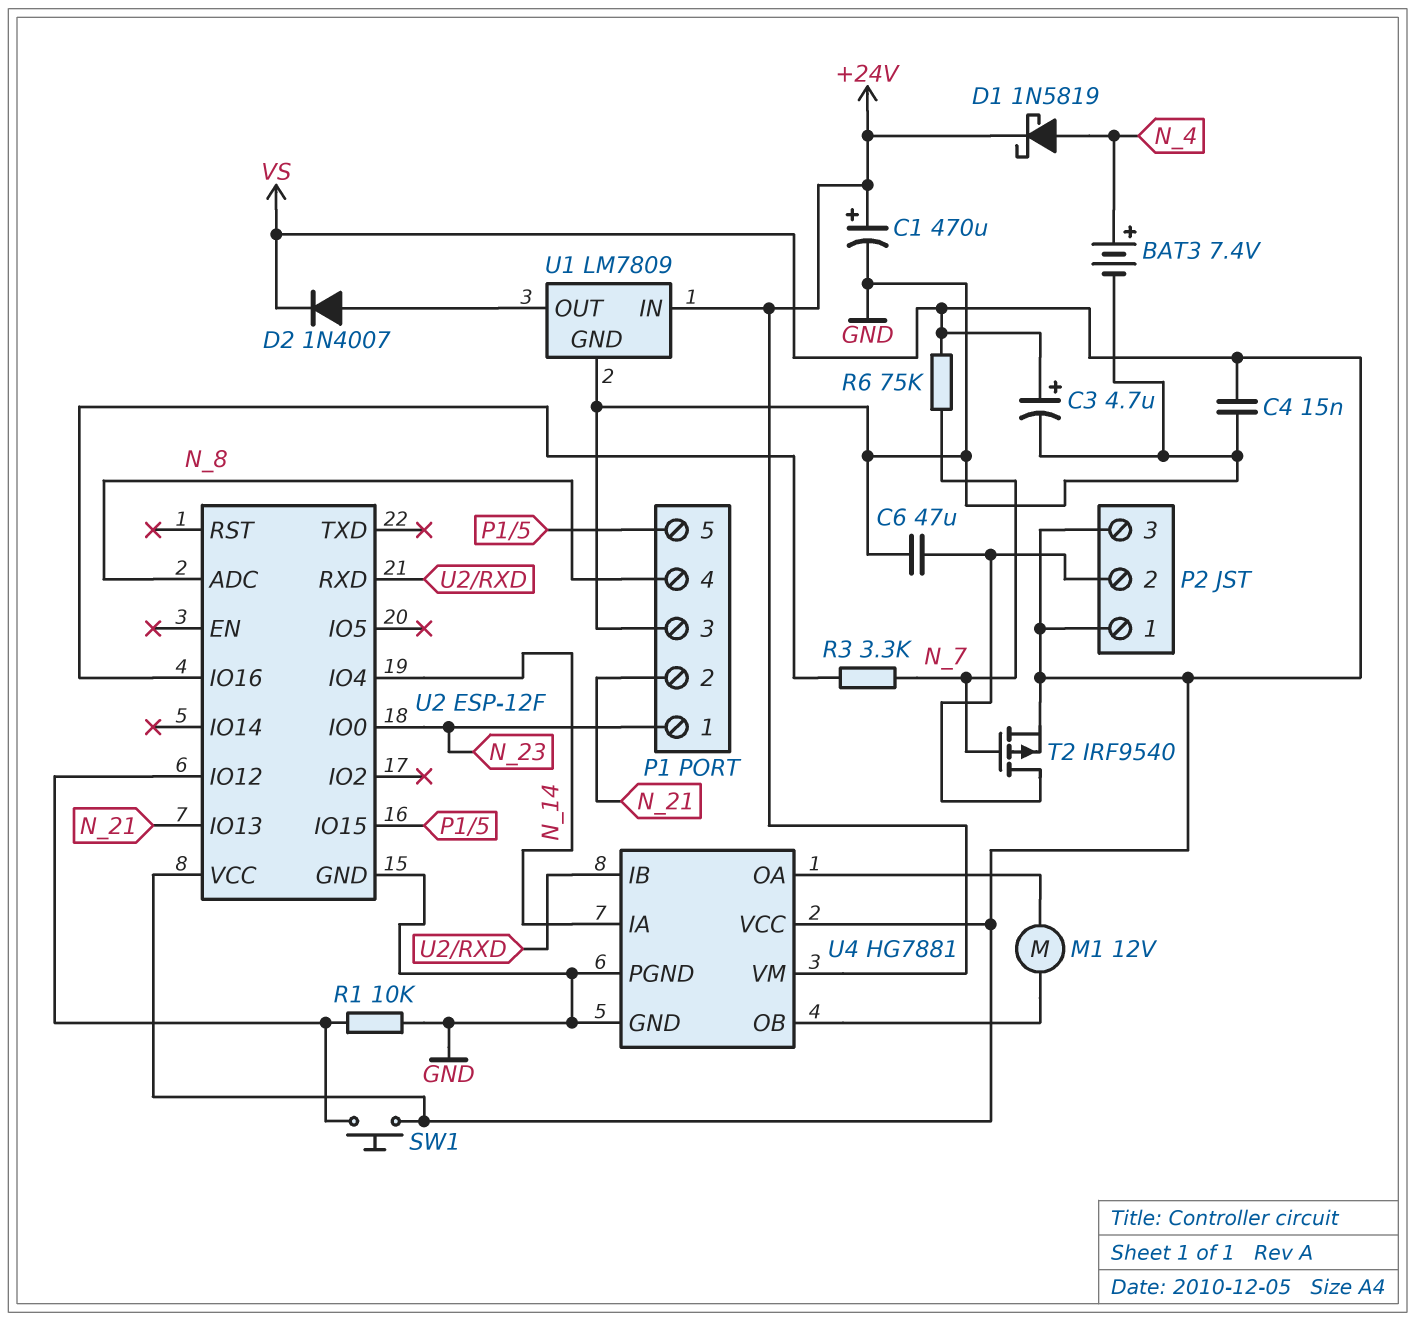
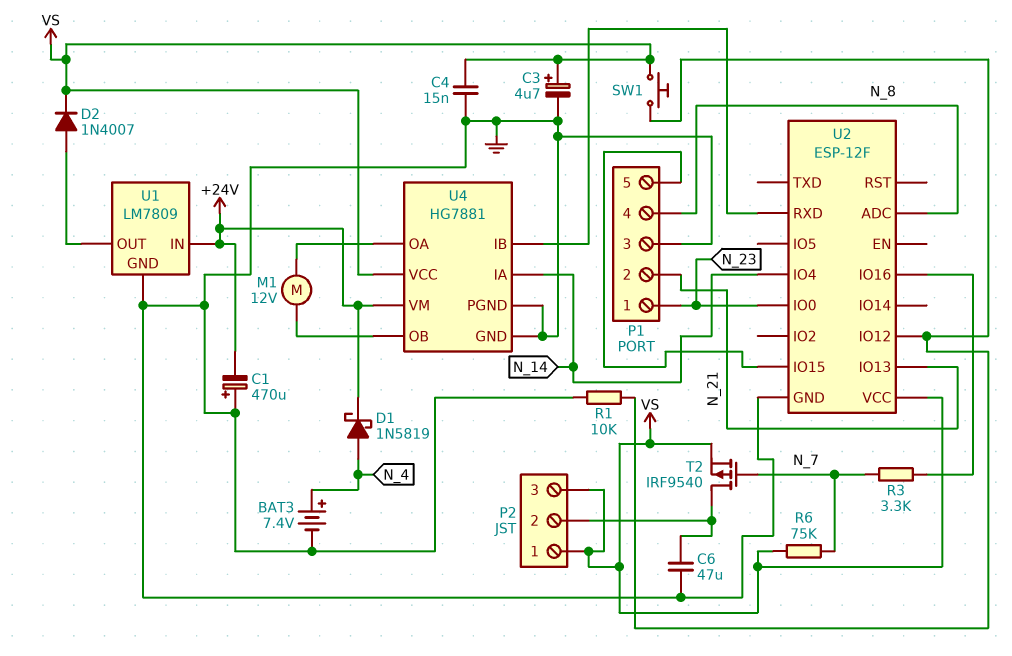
C1: 470uF (plus +24V, minus GND) -> 470uF (plus GND, minus +24V)

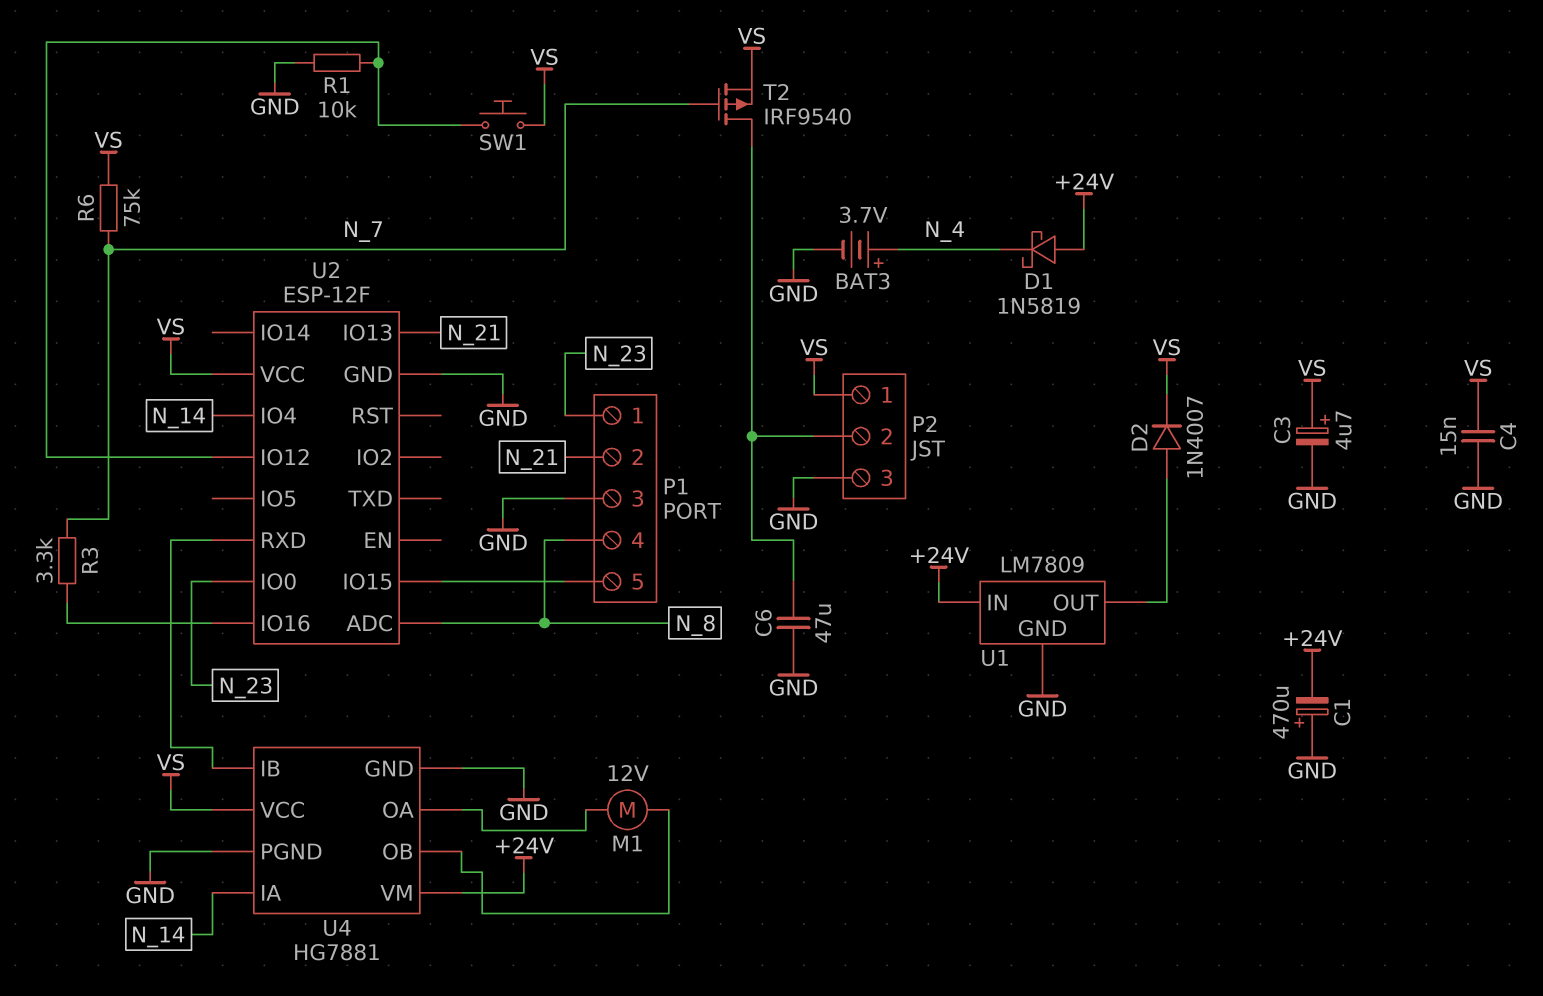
BAT3: 7.4V (plus N_4, minus GND) -> 3.7V (plus N_4, minus GND)
D1: schottky 1N5819 (A N_4, K +24V) -> schottky 1N5819 (A +24V, K N_4)
P2 pin 3: VS -> GND

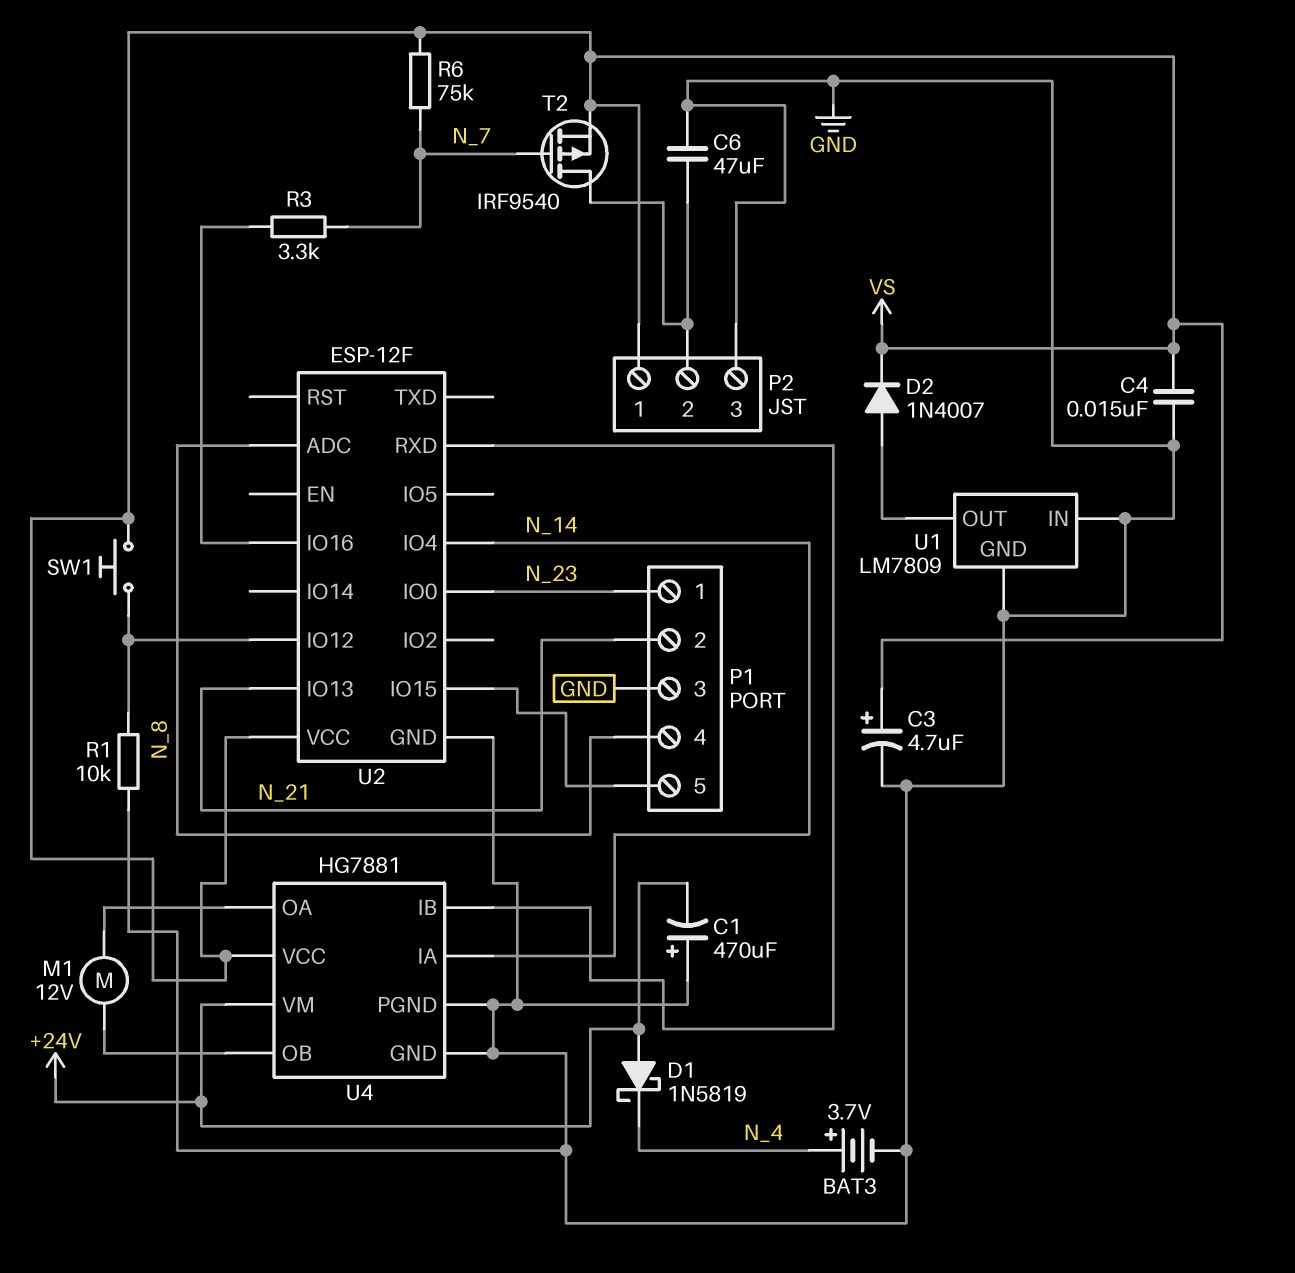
U1 pin IN: +24V -> GND

